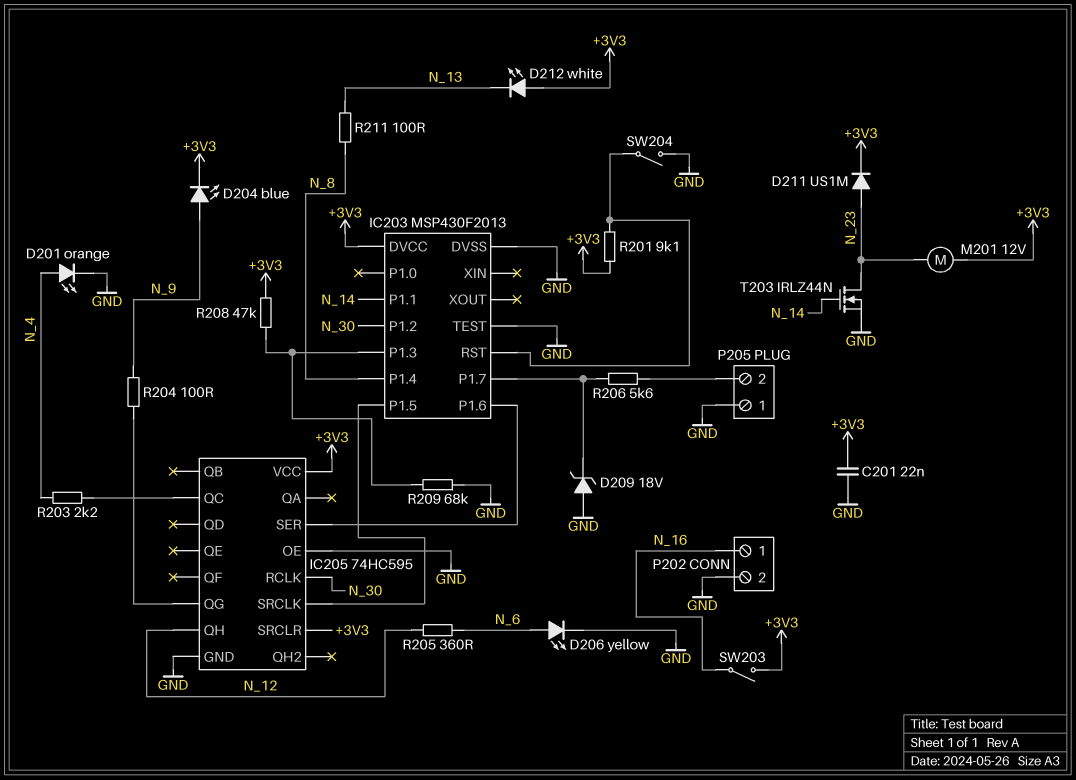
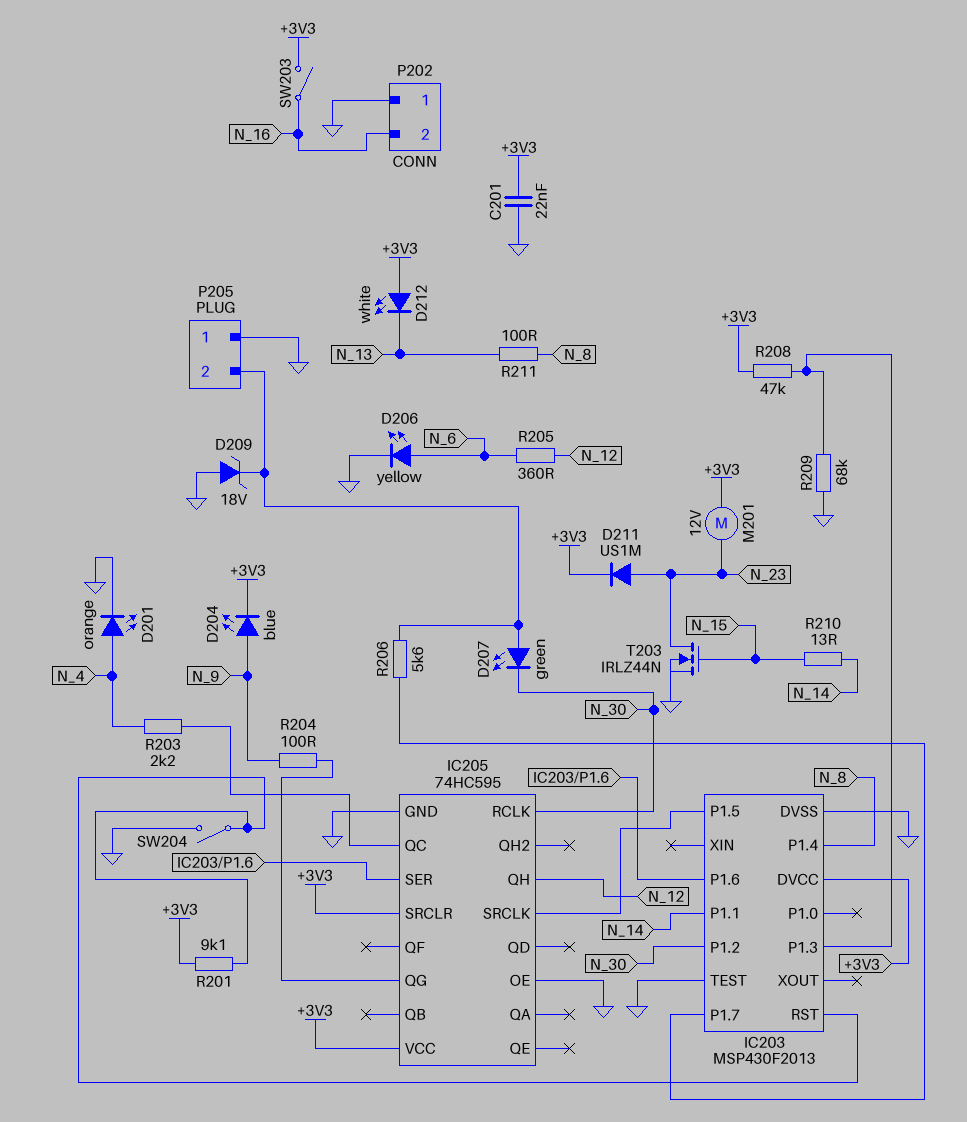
D207: none -> LED green (A P205/2, K N_30)
D209: zener 18V (A GND, K IC203/P1.7) -> zener 18V (A GND, K P205/2)
P202 pin 1: N_16 -> GND
P202 pin 2: GND -> N_16
R210: none -> 13 (N_14, N_15)
T203: NMOS IRLZ44N (G N_14, D N_23, S GND) -> NMOS IRLZ44N (G N_15, D N_23, S GND)

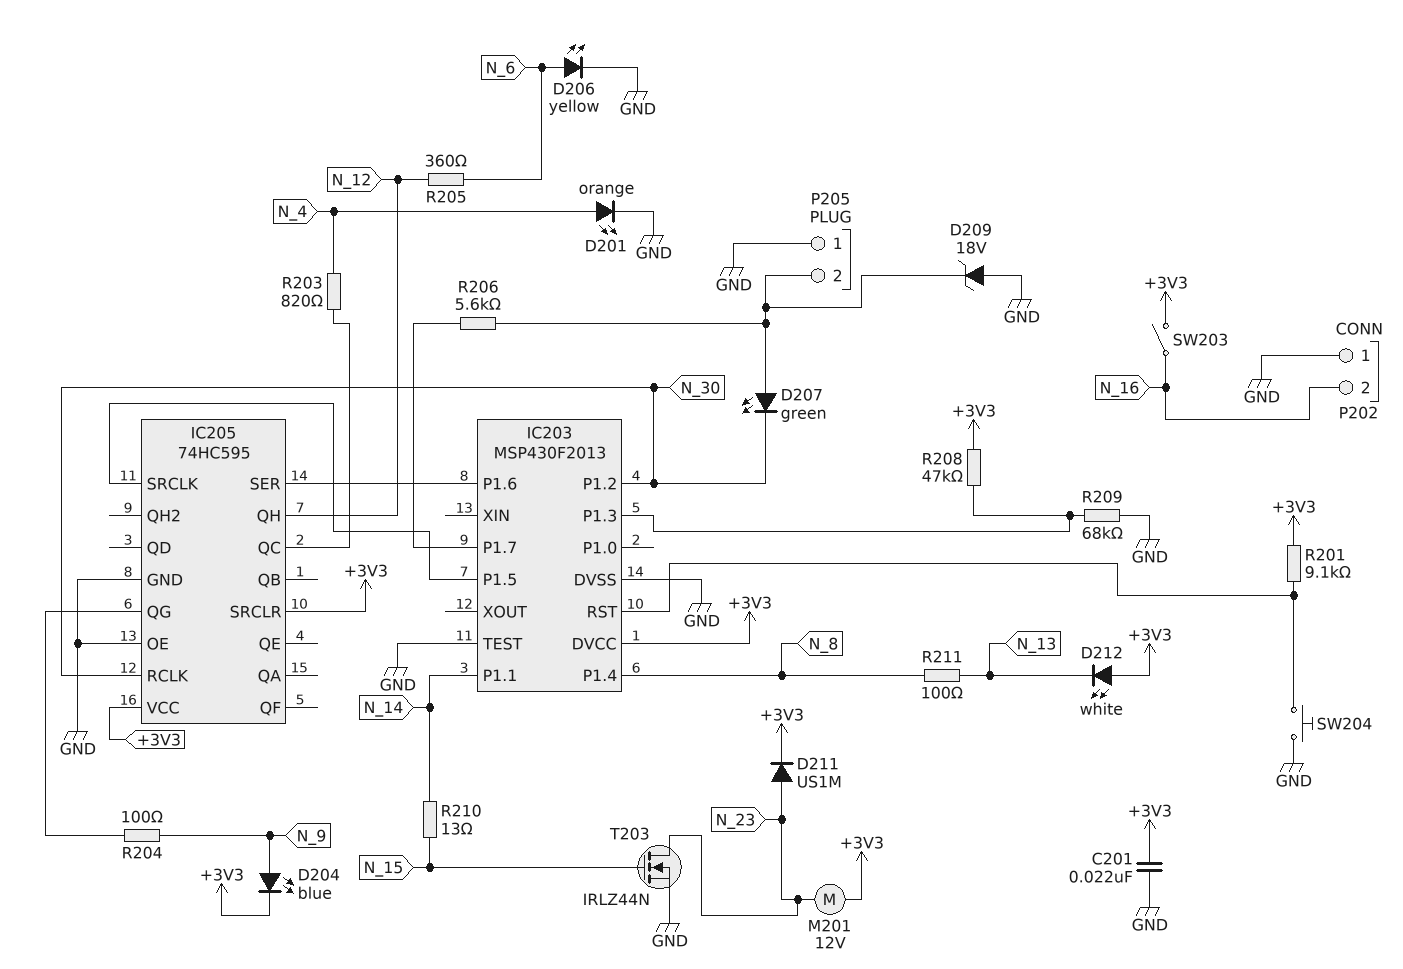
R203: 2.2k (IC205/QC, N_4) -> 820 (IC205/QC, N_4)
SW204: switch (GND, IC203/RST) -> button (GND, IC203/RST)

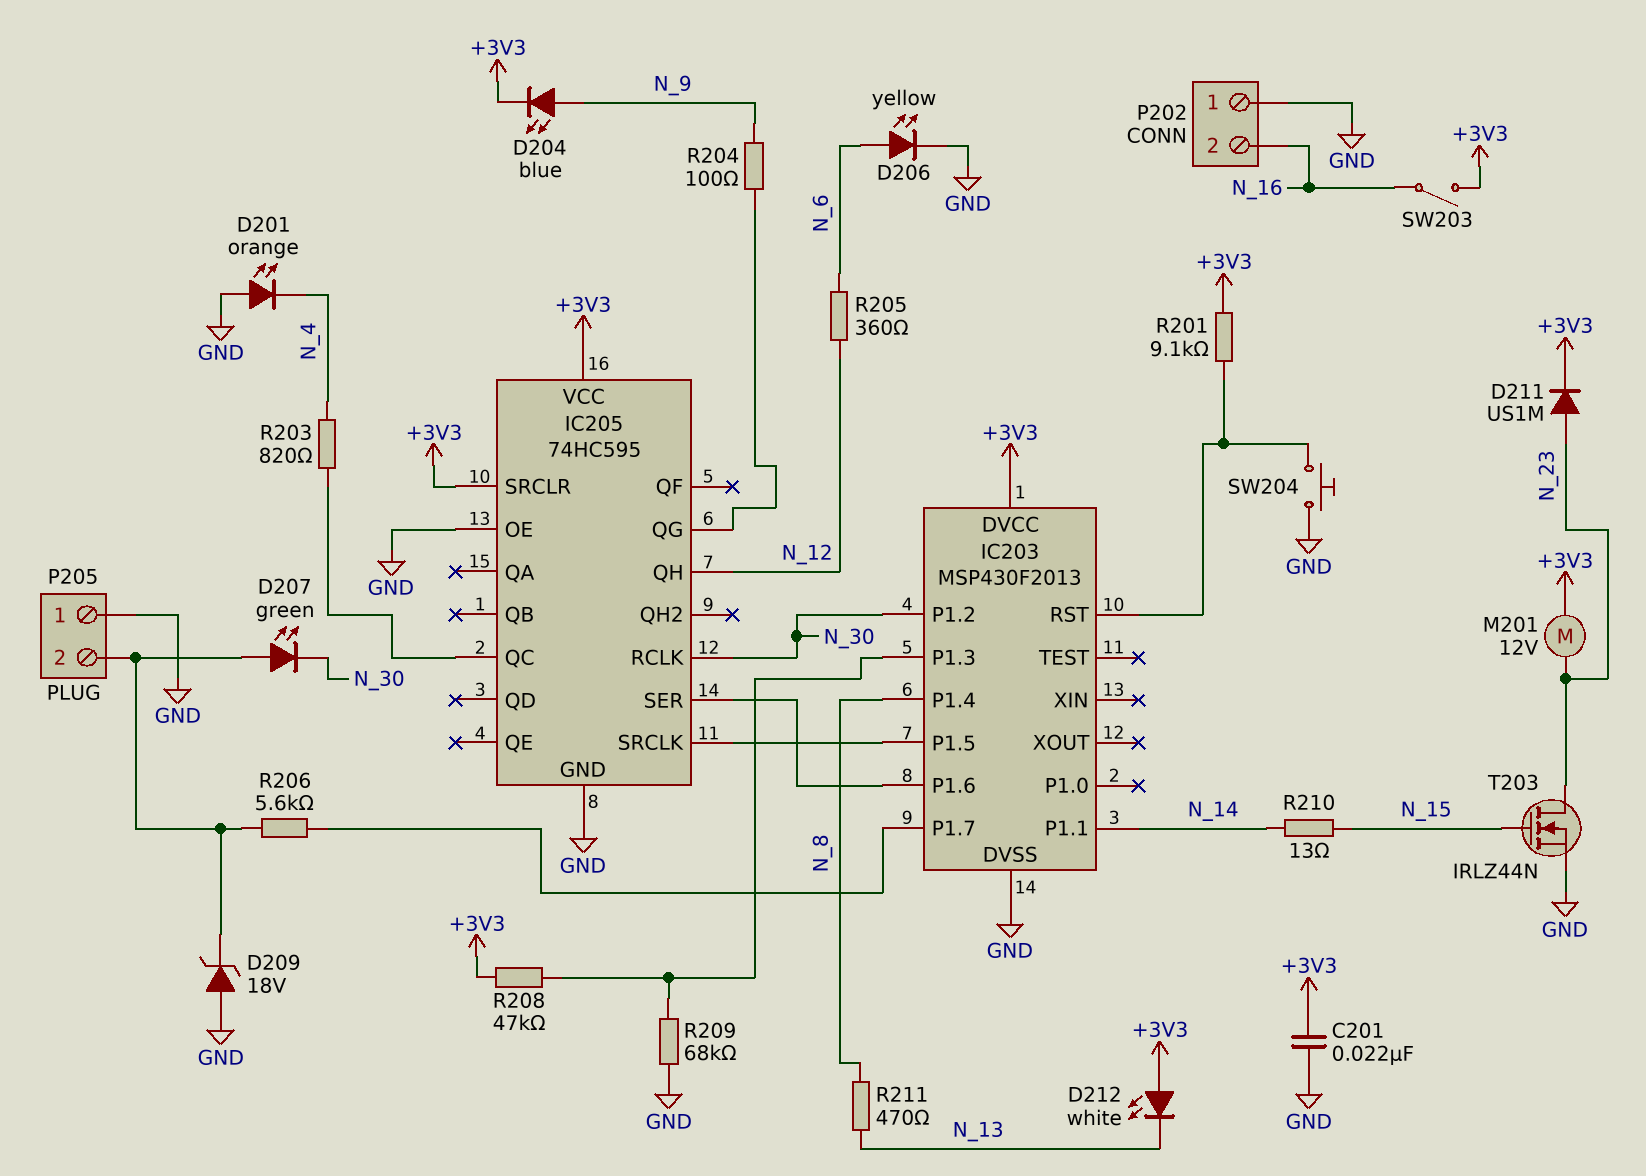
D201: LED orange (A N_4, K GND) -> LED orange (A GND, K N_4)
IC203 pin TEST: GND -> none
R211: 100 (N_8, N_13) -> 470 (N_8, N_13)

